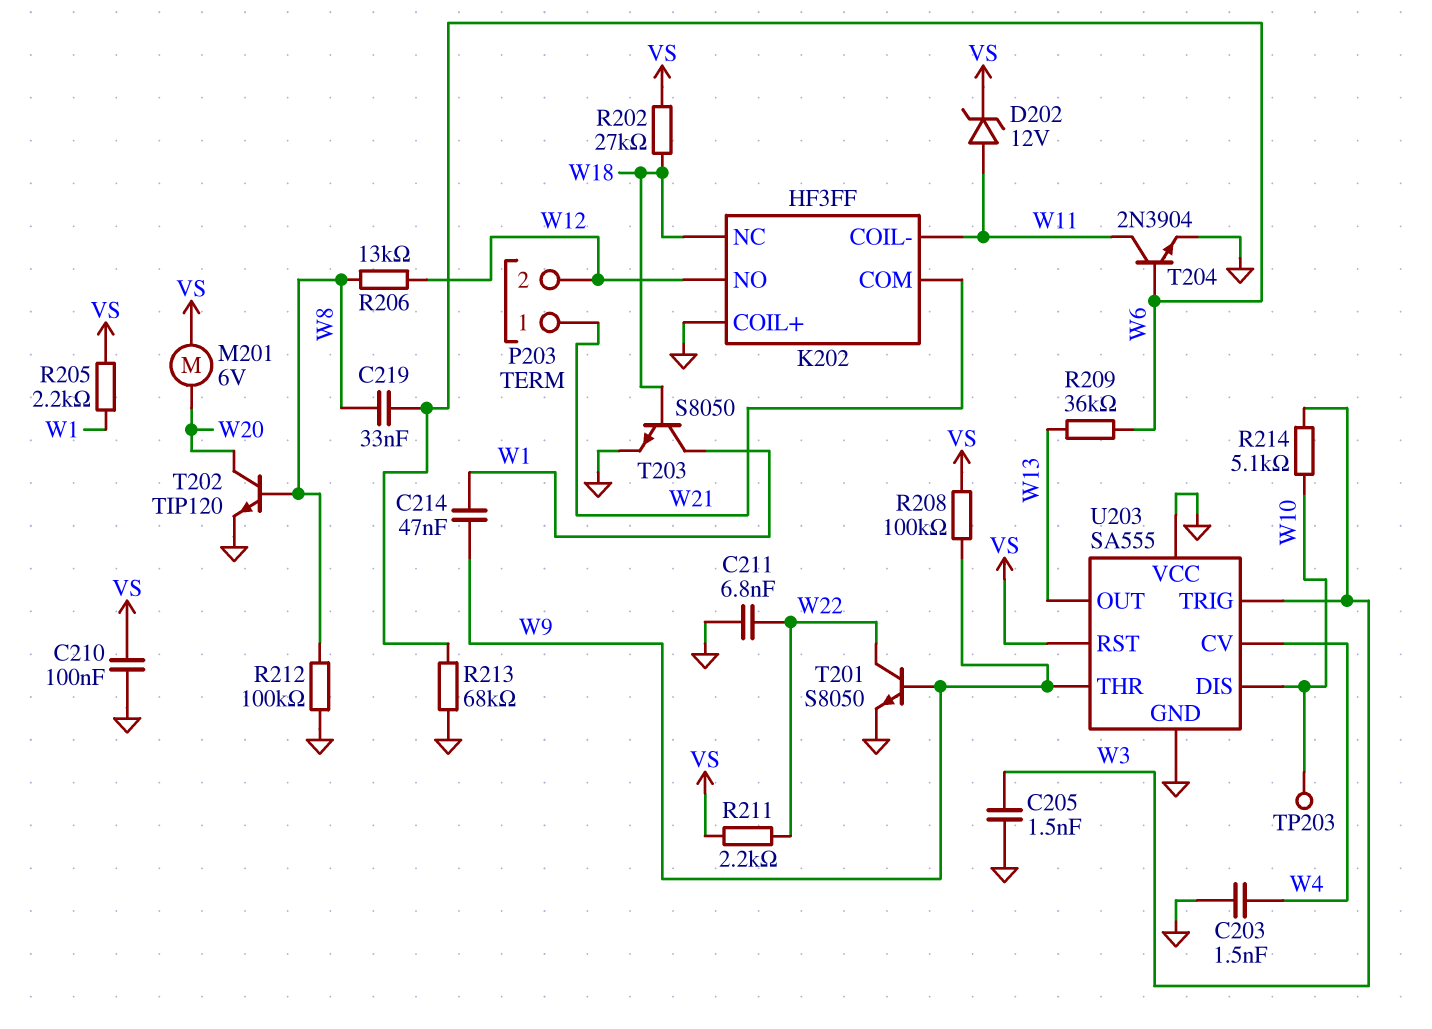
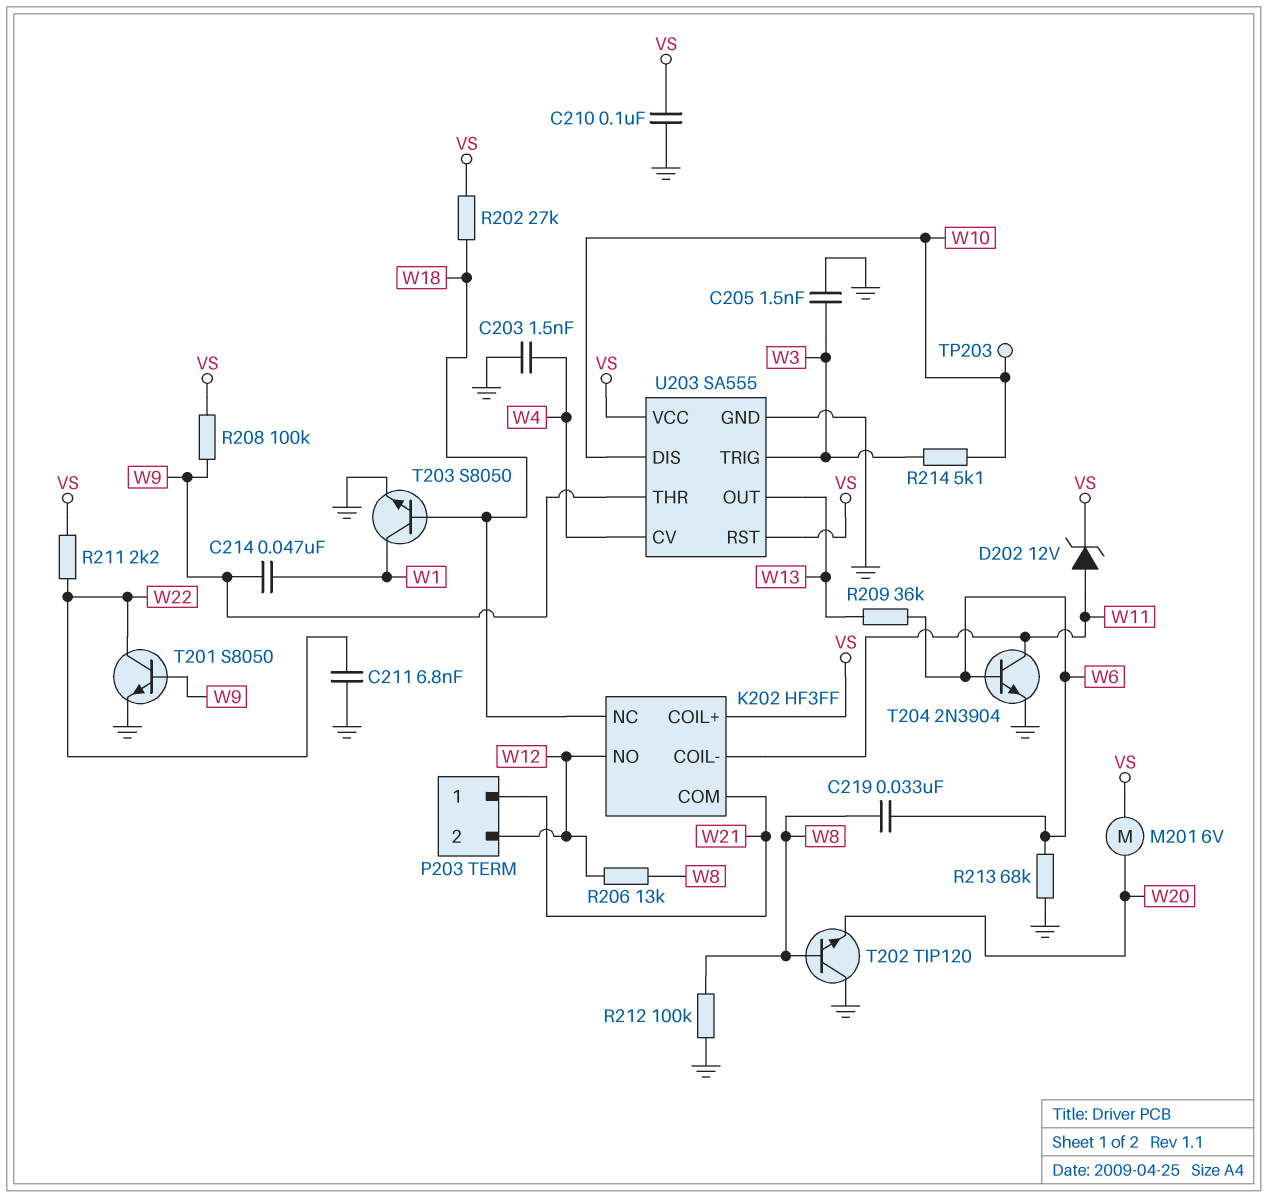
K202 pin COIL+: GND -> VS
R205: 2.2k (VS, W1) -> none
T202: NPN TIP120 (B W8, C W20, E GND) -> NPN TIP120 (B W8, C GND, E W20)
U203 pin VCC: GND -> VS

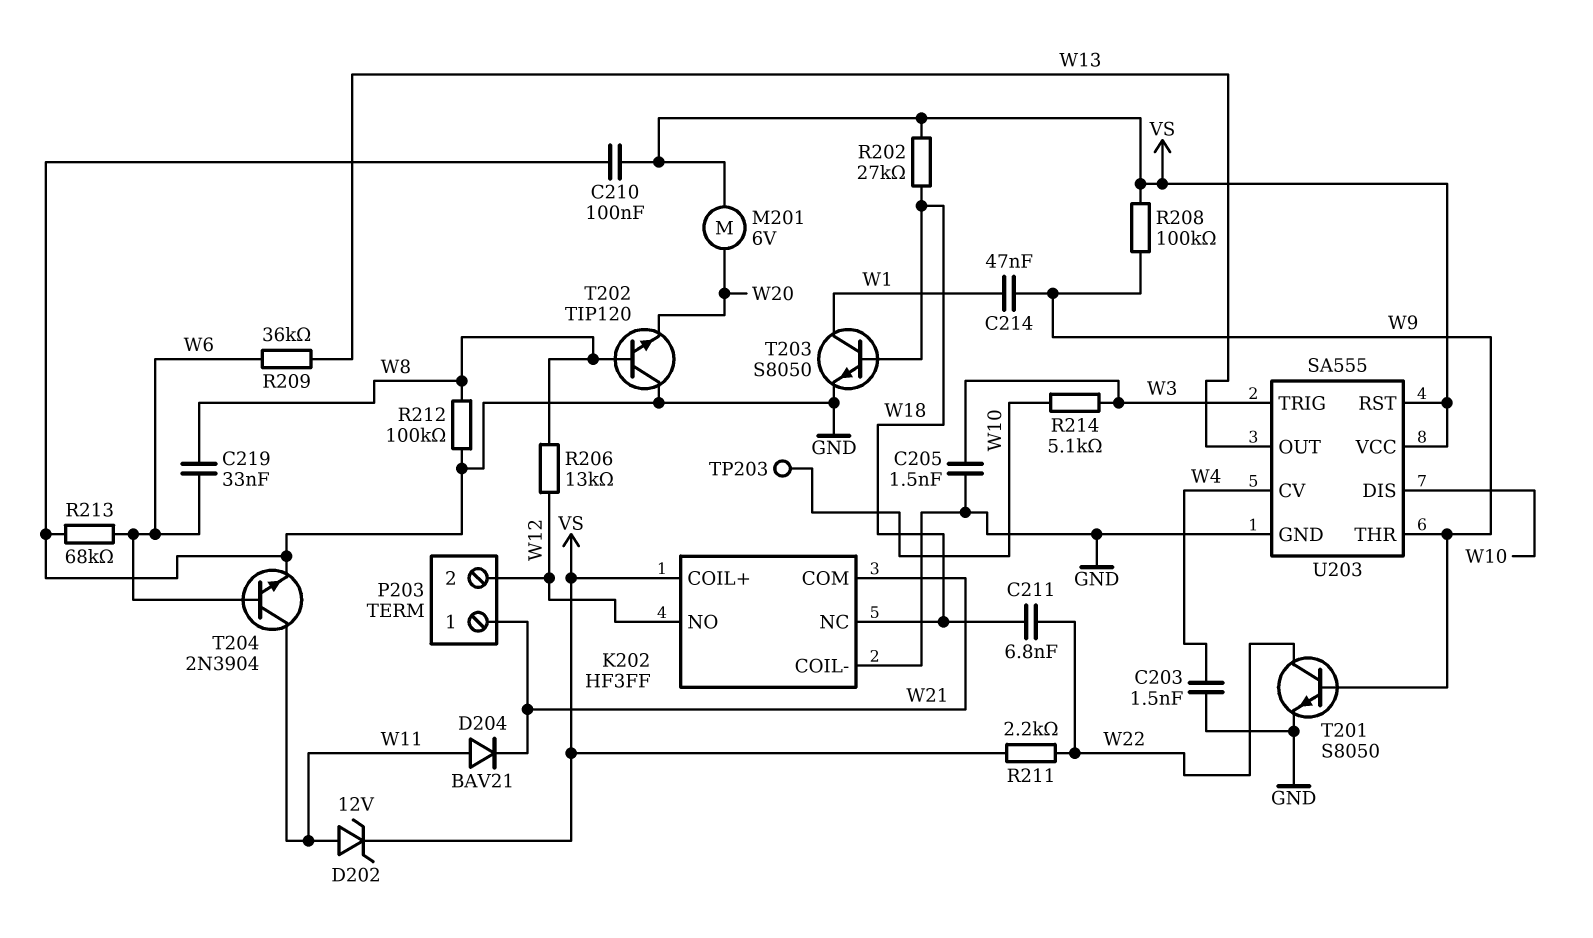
C211: 6.8nF (GND, W22) -> 6.8nF (W18, W22)
D204: none -> diode BAV21 (A W11, K W21)
K202 pin COIL-: W11 -> GND

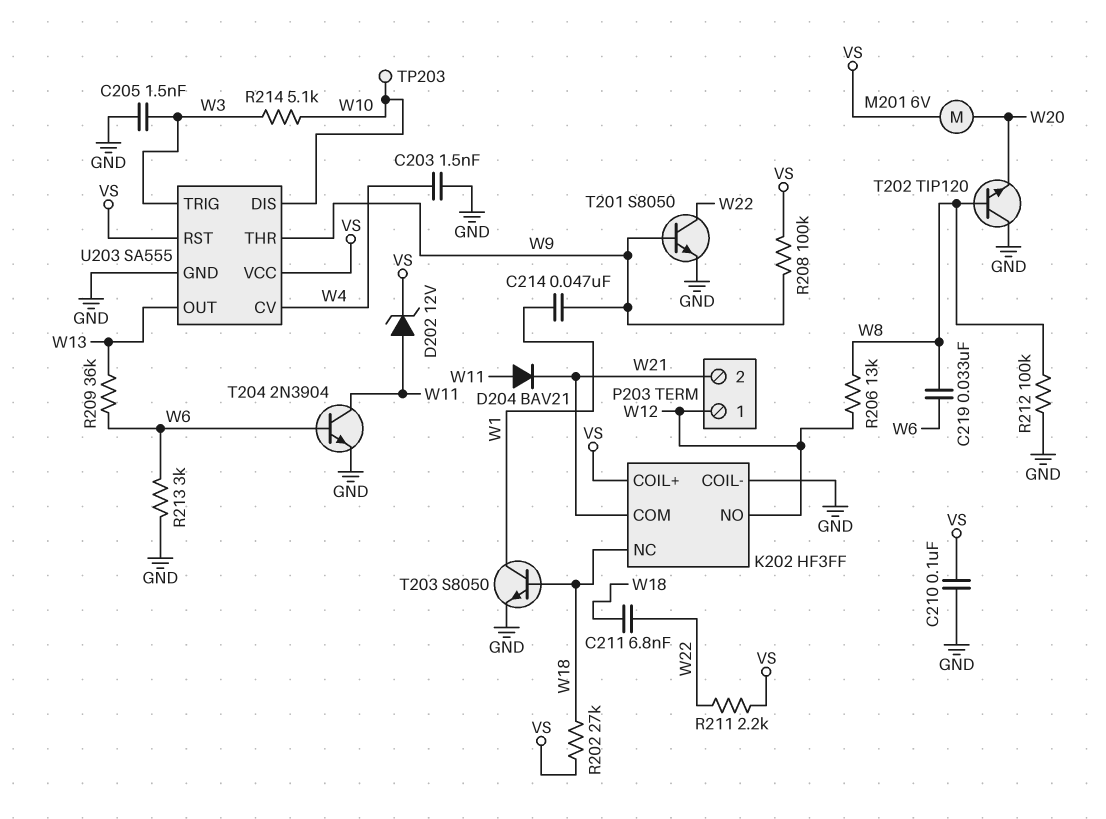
P203 pin 1: W21 -> W12
P203 pin 2: W12 -> W21
R213: 68k (GND, W6) -> 3k (GND, W6)

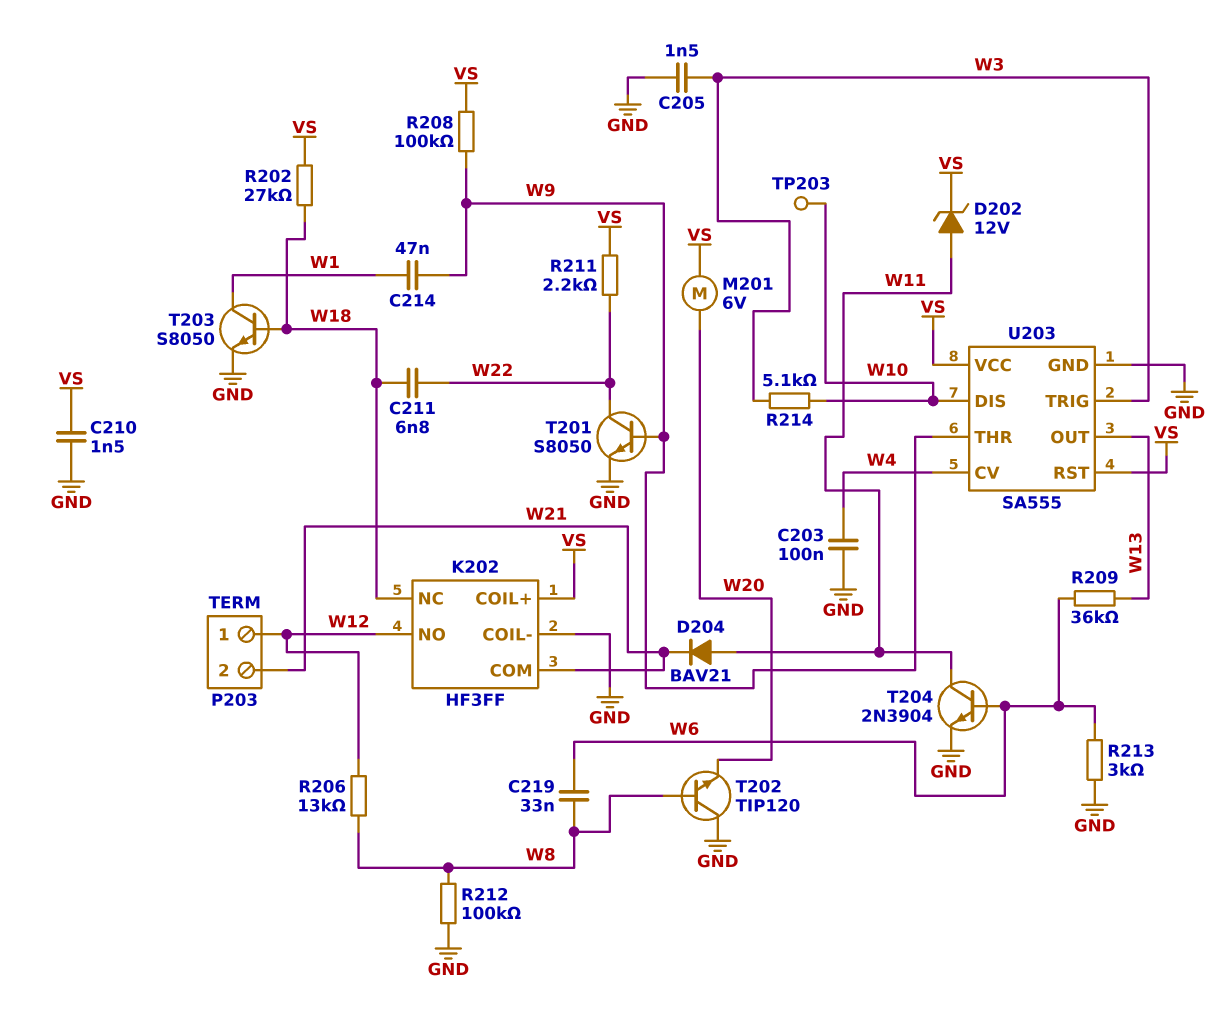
C203: 1.5nF (GND, W4) -> 100nF (GND, W4)
C210: 100nF (GND, VS) -> 1.5nF (GND, VS)

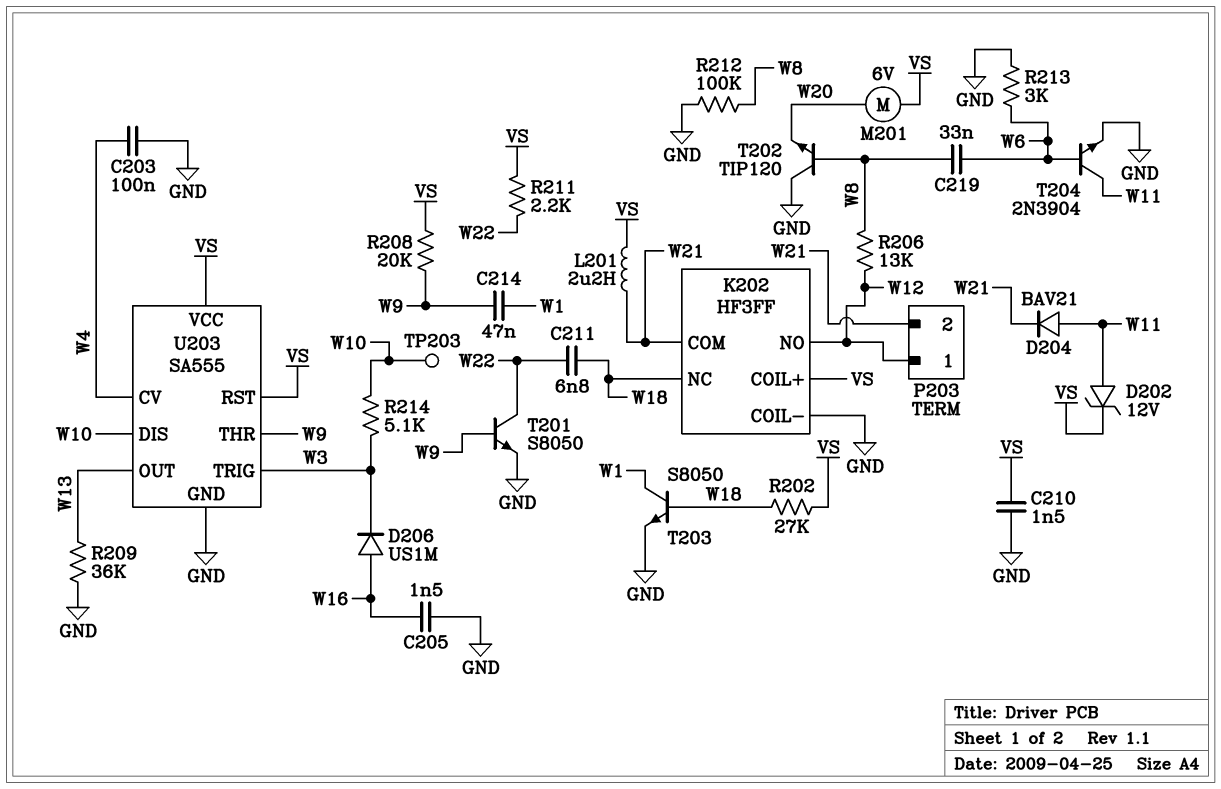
C205: 1.5nF (GND, W3) -> 1.5nF (GND, W16)
D206: none -> diode US1M (A W16, K W3)
L201: none -> 2.2uH (VS, W21)
R208: 100k (VS, W9) -> 20k (VS, W9)
R209: 36k (W6, W13) -> 36k (GND, W13)

